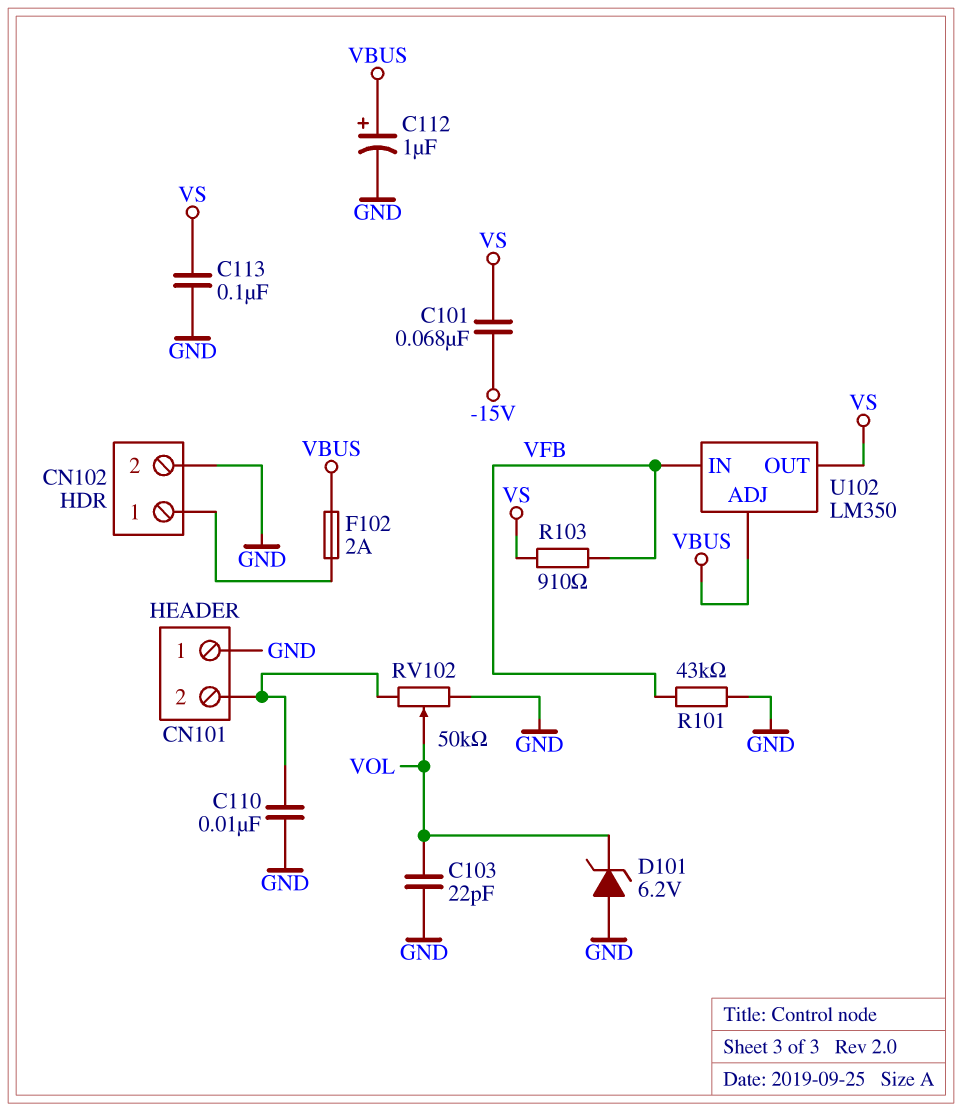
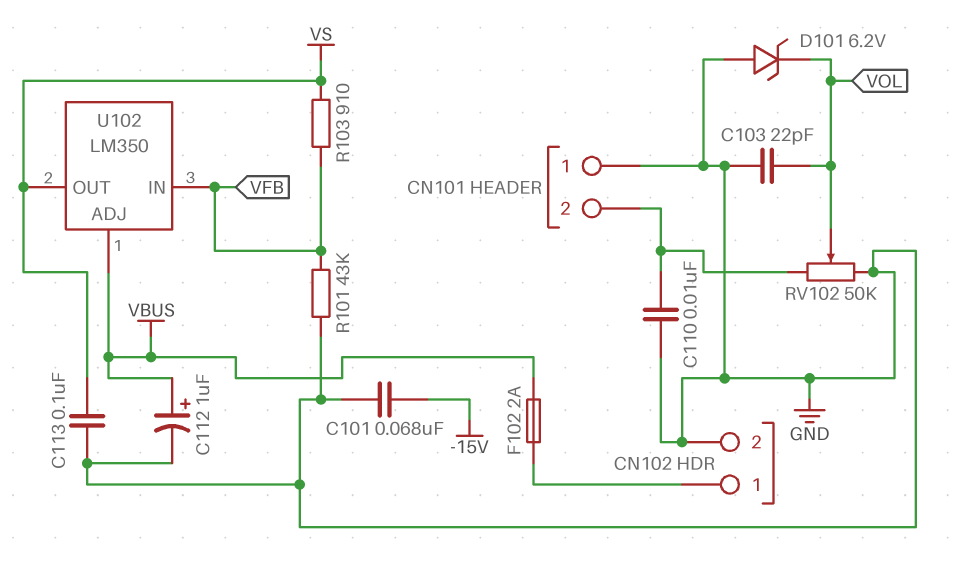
C101: 68nF (-15V, VS) -> 68nF (-15V, GND)

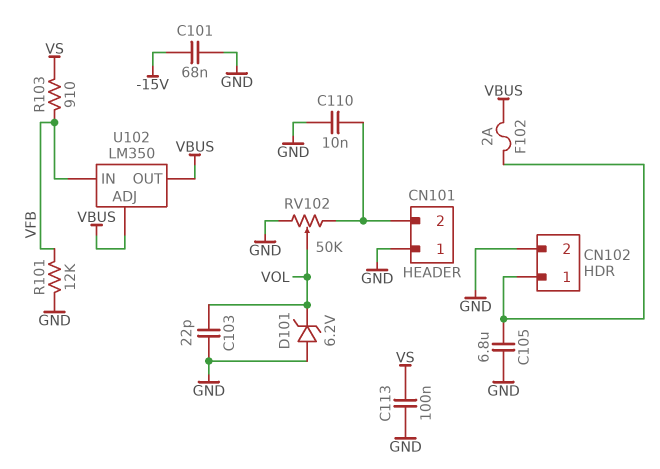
C105: none -> 6.8uF (CN102/1, GND)
C112: 1uF (plus VBUS, minus GND) -> none
R101: 43k (GND, VFB) -> 12k (GND, VFB)
U102 pin OUT: VS -> VBUS

